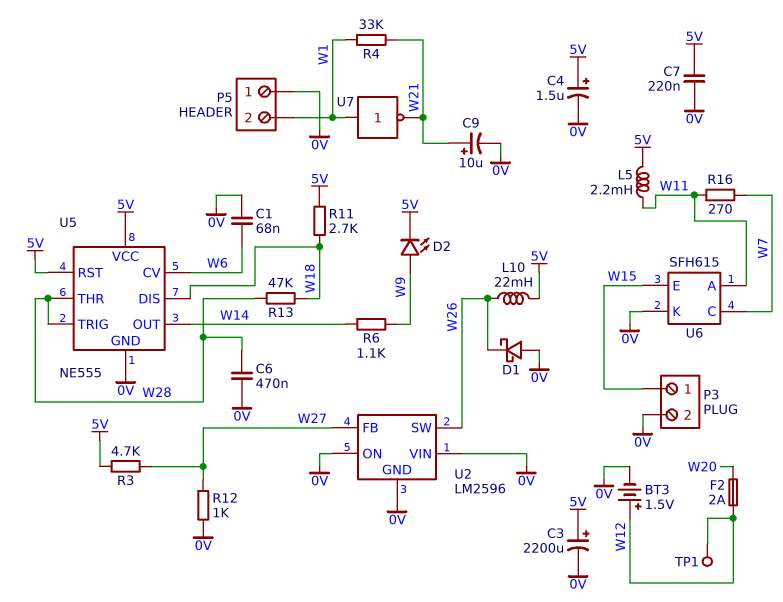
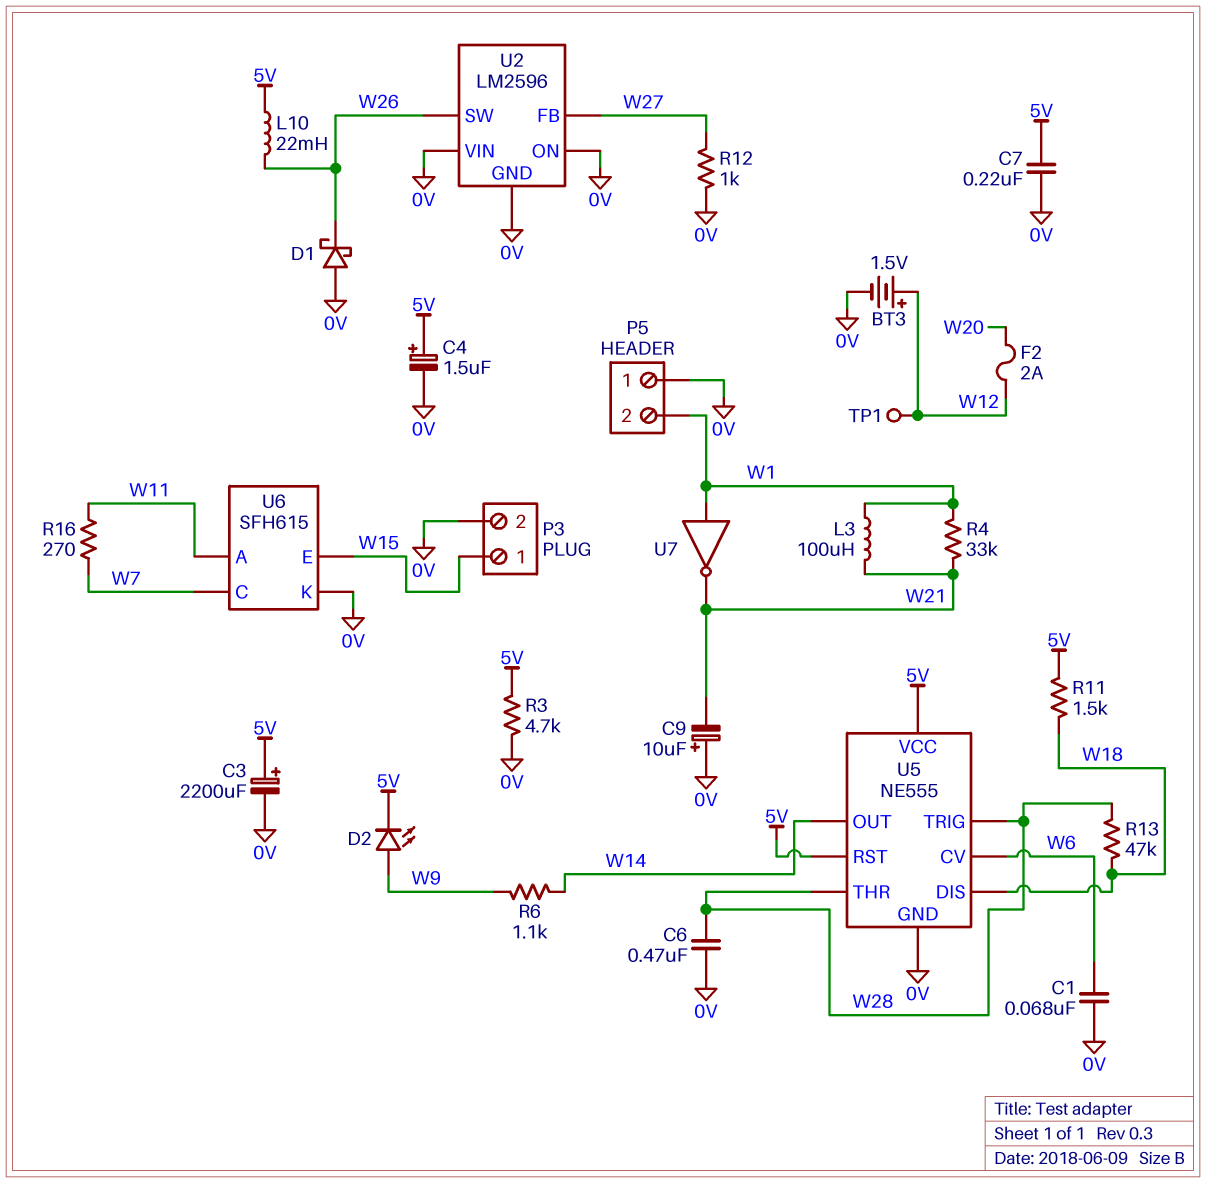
C9: 10uF (plus W21, minus 0V) -> 10uF (plus 0V, minus W21)
L3: none -> 100uH (W1, W21)
L5: 2.2mH (5V, W11) -> none
R3: 4.7k (5V, W27) -> 4.7k (0V, 5V)
R11: 2.7k (5V, W18) -> 1.5k (5V, W18)

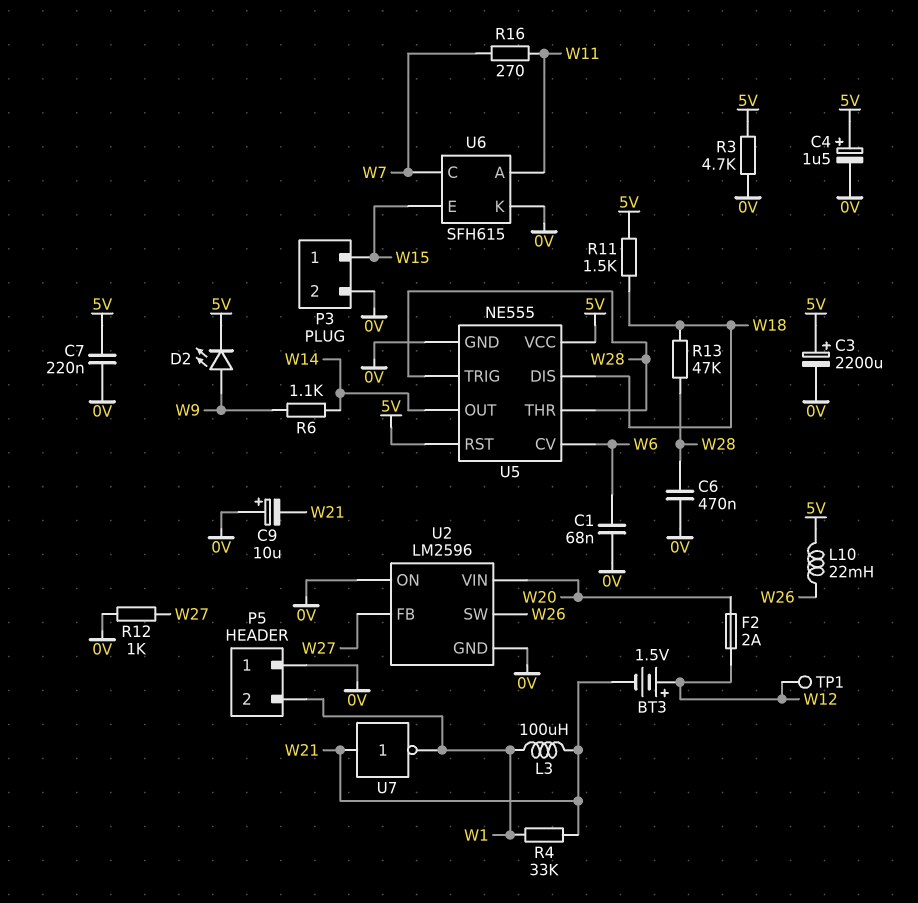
BT3: 1.5V (plus W12, minus 0V) -> 1.5V (plus W12, minus W21)
D1: schottky (A 0V, K W26) -> none
U2 pin VIN: 0V -> W20
U7: NOT (in W1, out W21) -> NOT (in W21, out W1)

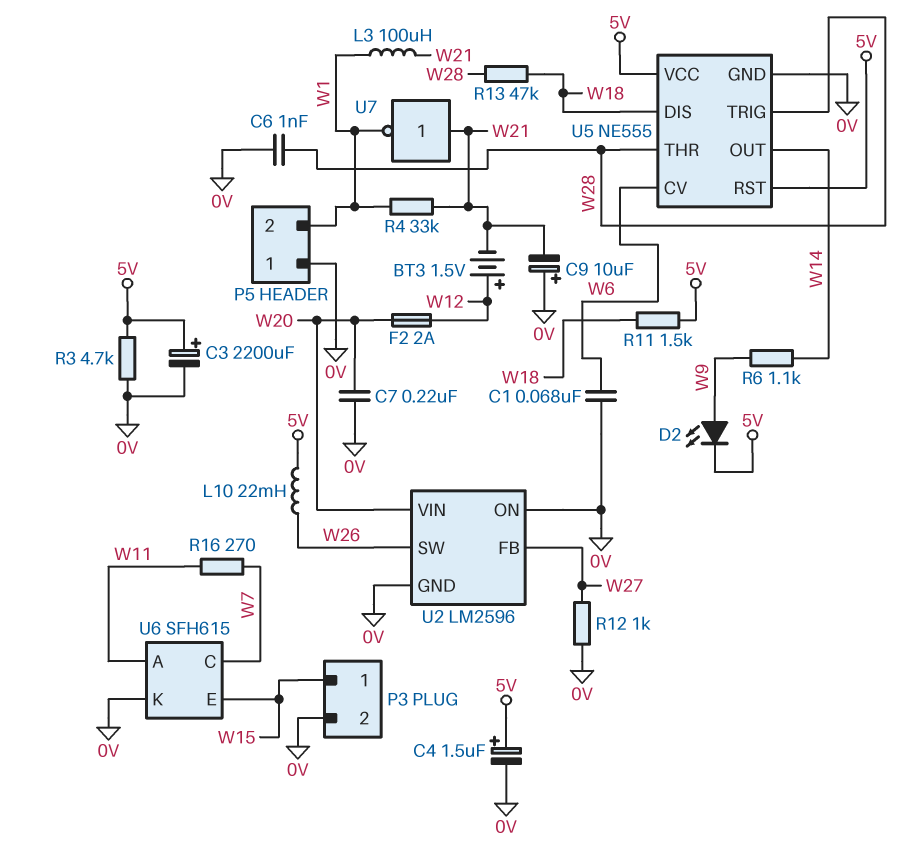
C6: 470nF (0V, W28) -> 1nF (0V, W28)
C7: 220nF (0V, 5V) -> 220nF (0V, W20)
TP1: test point (W12) -> none

